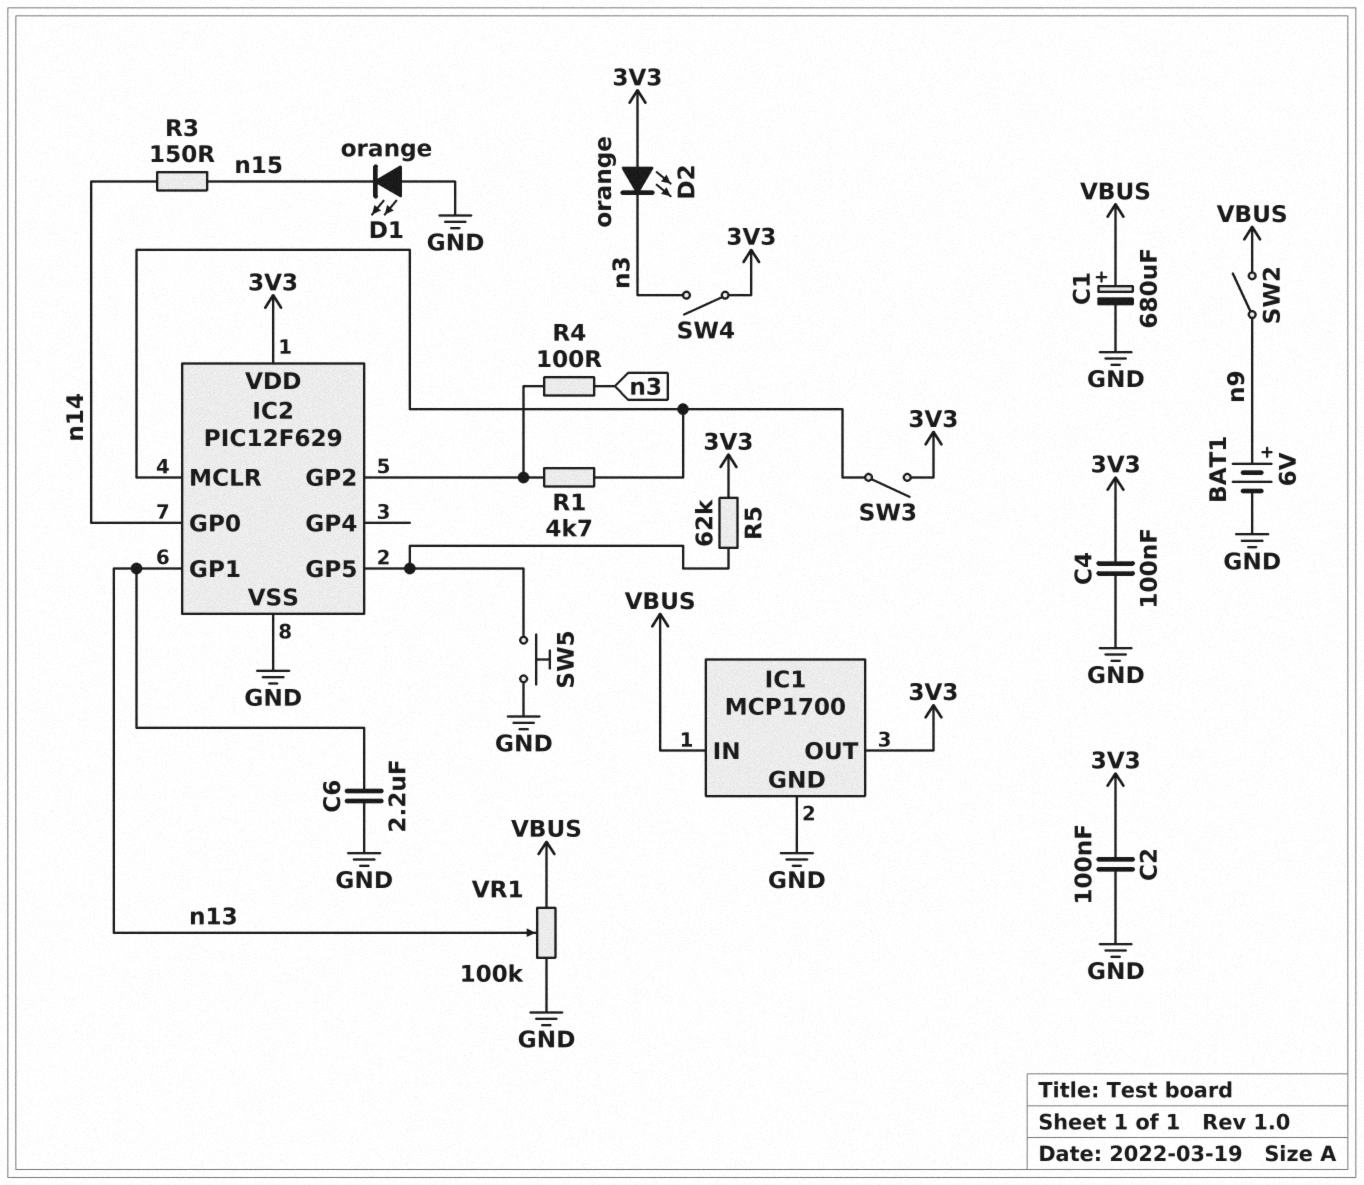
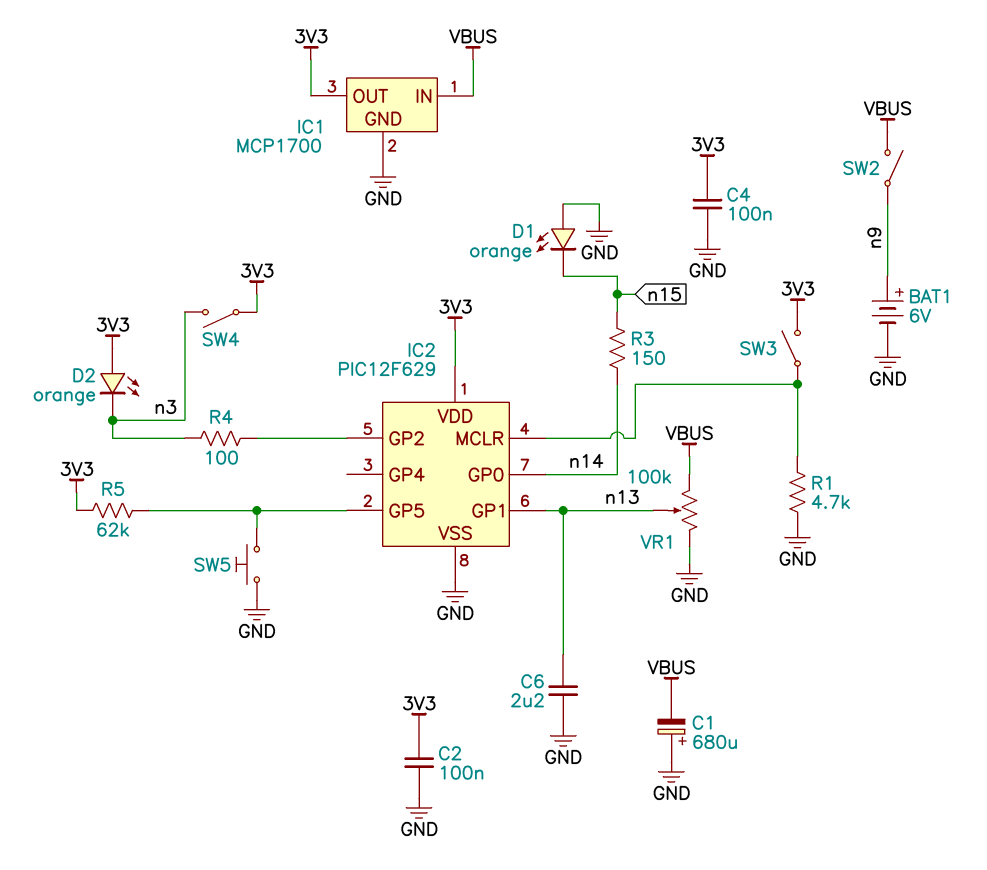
C1: 680uF (plus VBUS, minus GND) -> 680uF (plus GND, minus VBUS)
R1: 4.7k (IC2/GP2, IC2/MCLR) -> 4.7k (GND, IC2/MCLR)

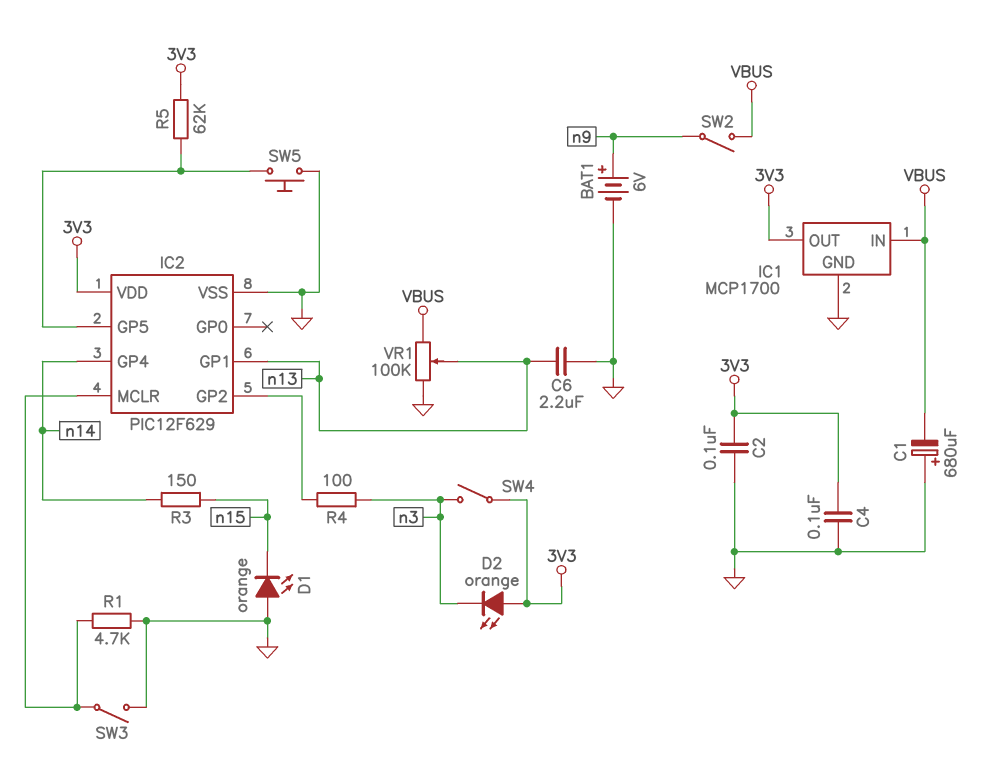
IC2 pin GP0: n14 -> none
IC2 pin GP4: none -> n14
SW3: switch (3V3, IC2/MCLR) -> switch (GND, IC2/MCLR)

